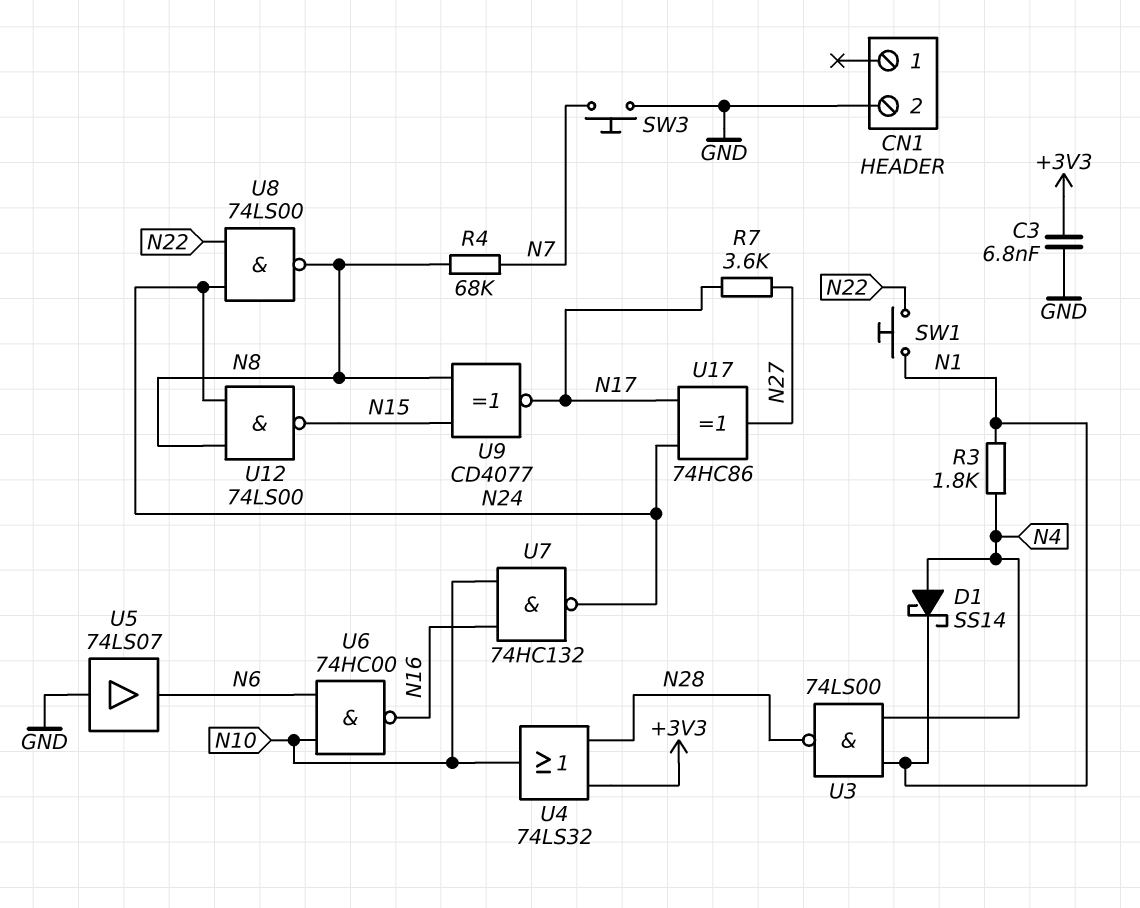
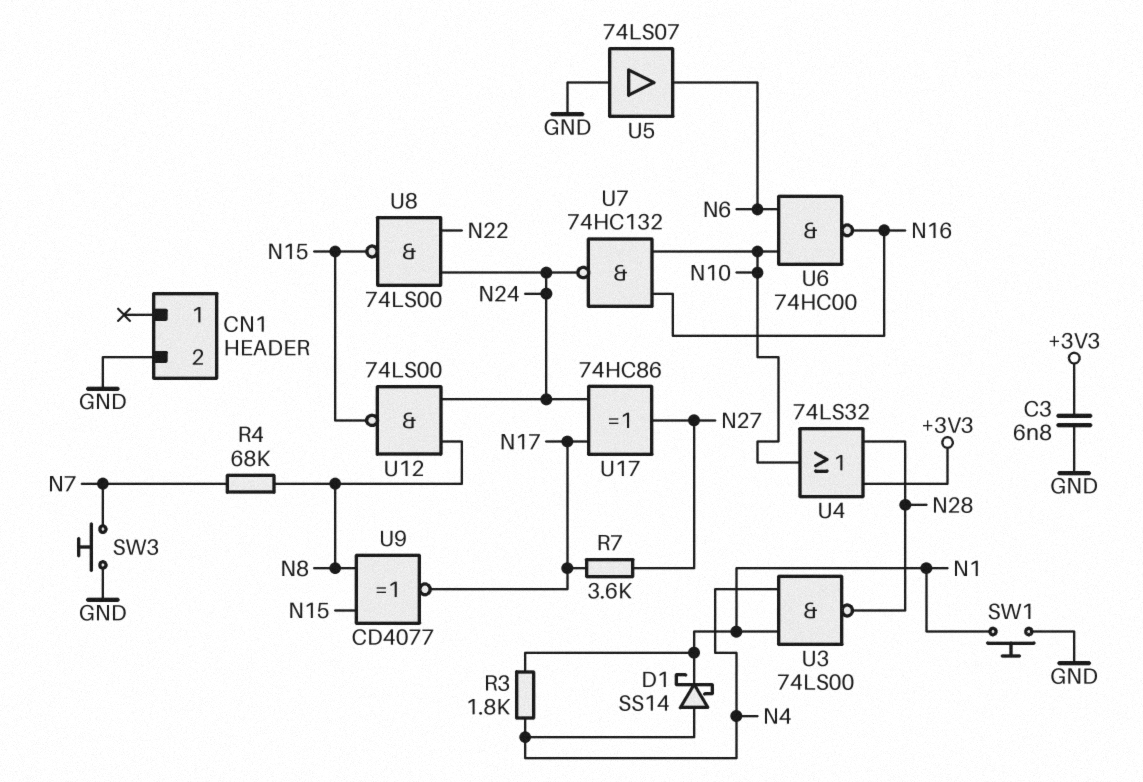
SW1: button (N1, N22) -> button (GND, N1)
U8: NAND 74LS00 (in N22, in N24, out N8) -> NAND 74LS00 (in N22, in N24, out N15)

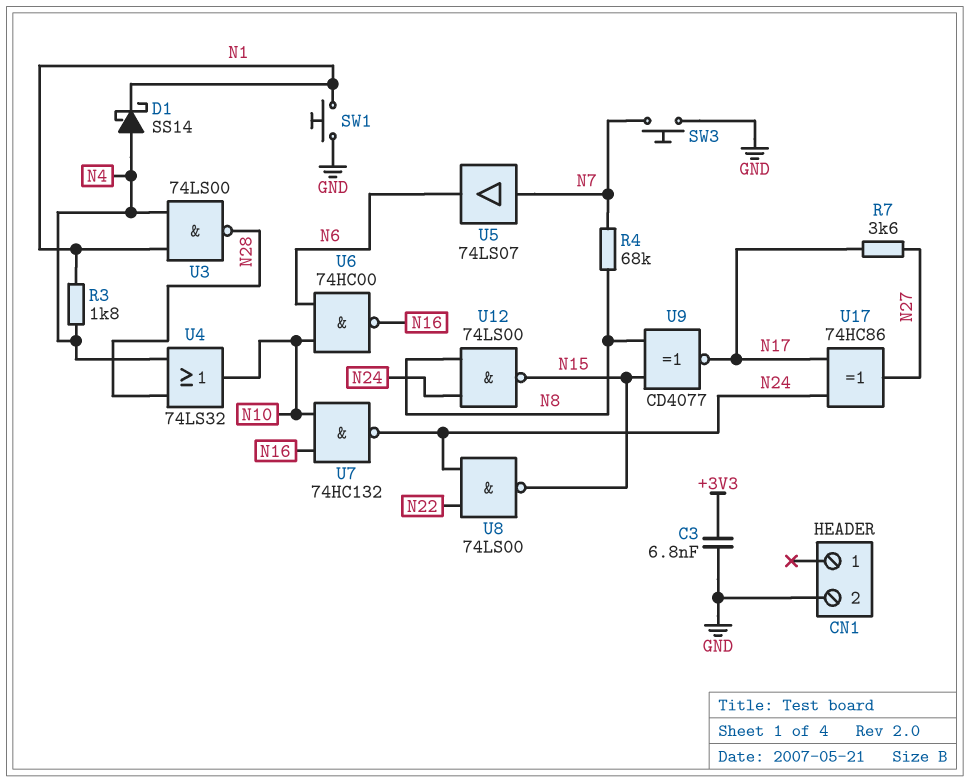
U4: OR 74LS32 (in +3V3, in N28, out N10) -> OR 74LS32 (in N4, in N28, out N10)
U5: buffer 74LS07 (in GND, out N6) -> buffer 74LS07 (in N7, out N6)

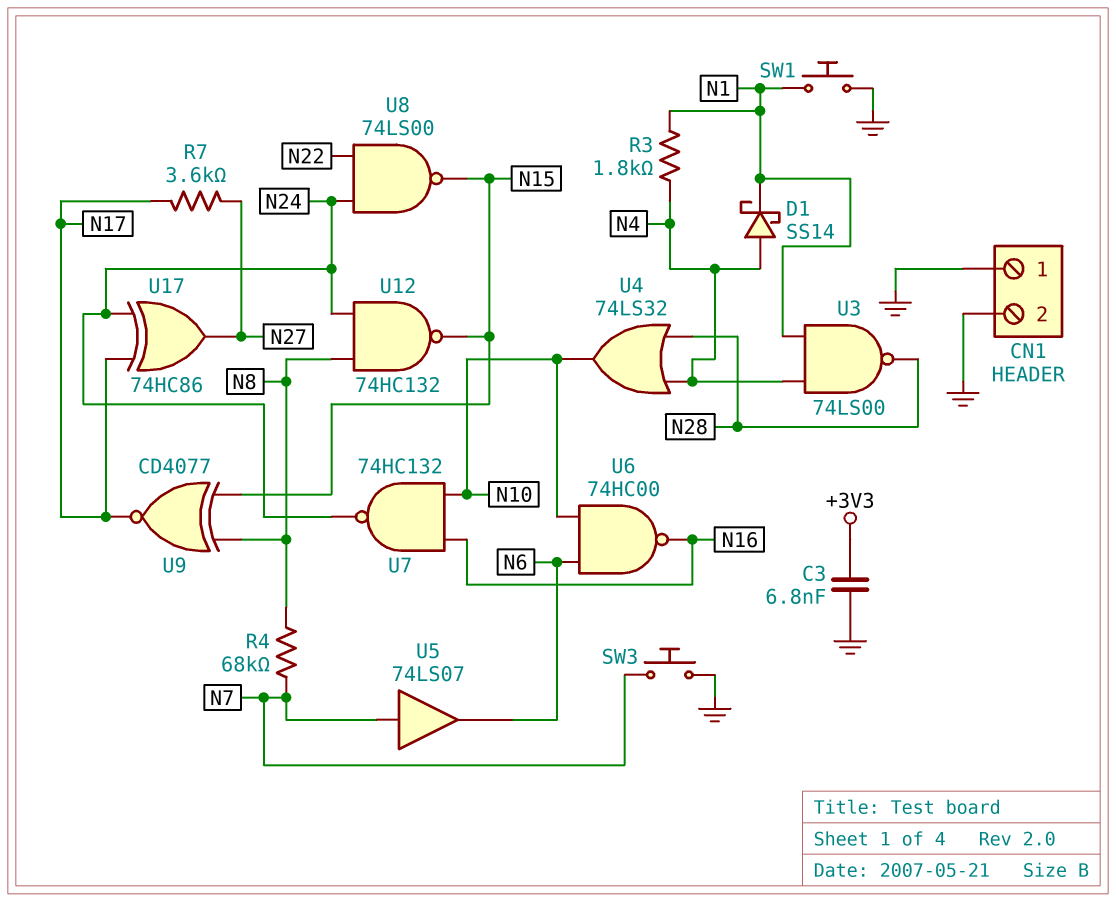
CN1 pin 1: none -> GND
U12: NAND 74LS00 (in N8, in N24, out N15) -> NAND 74HC132 (in N8, in N24, out N15)

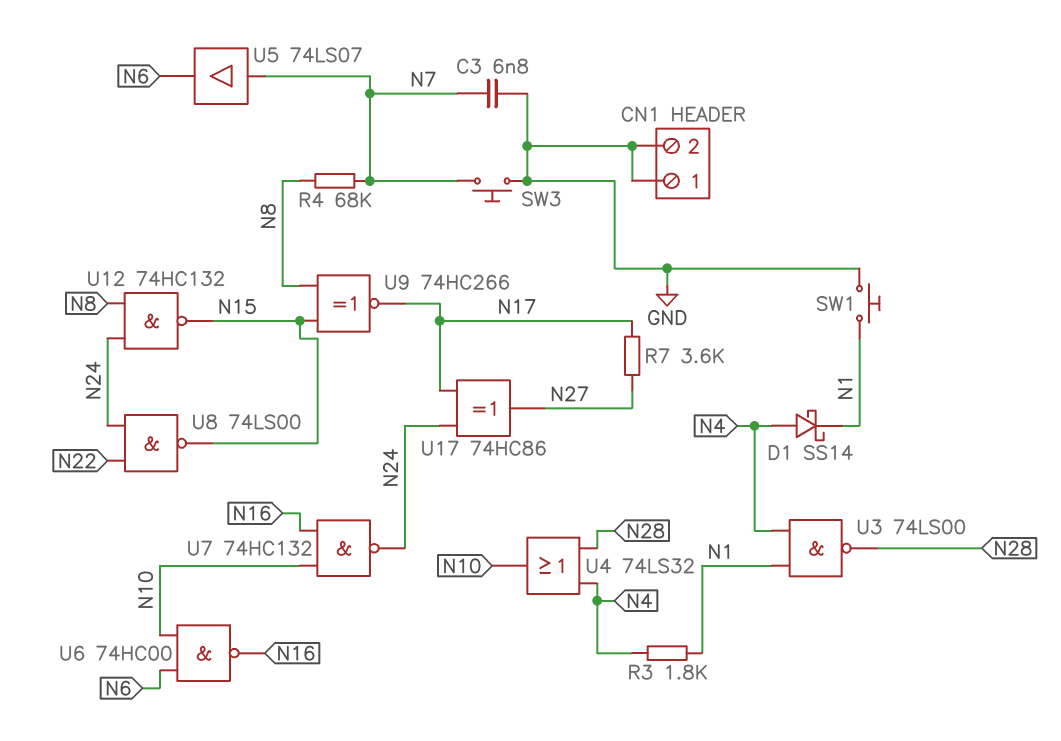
C3: 6.8nF (+3V3, GND) -> 6.8nF (GND, N7)
U9: XNOR CD4077 (in N8, in N15, out N17) -> XNOR 74HC266 (in N8, in N15, out N17)

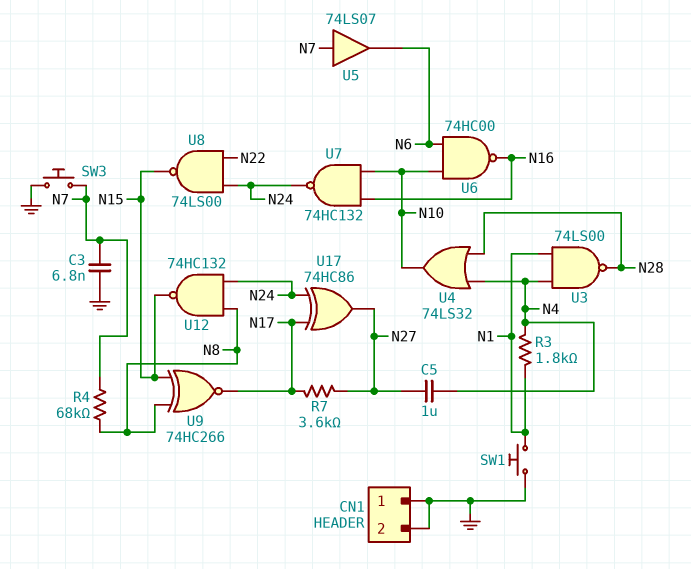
C5: none -> 1uF (N4, N27)
D1: schottky SS14 (A N4, K N1) -> none

